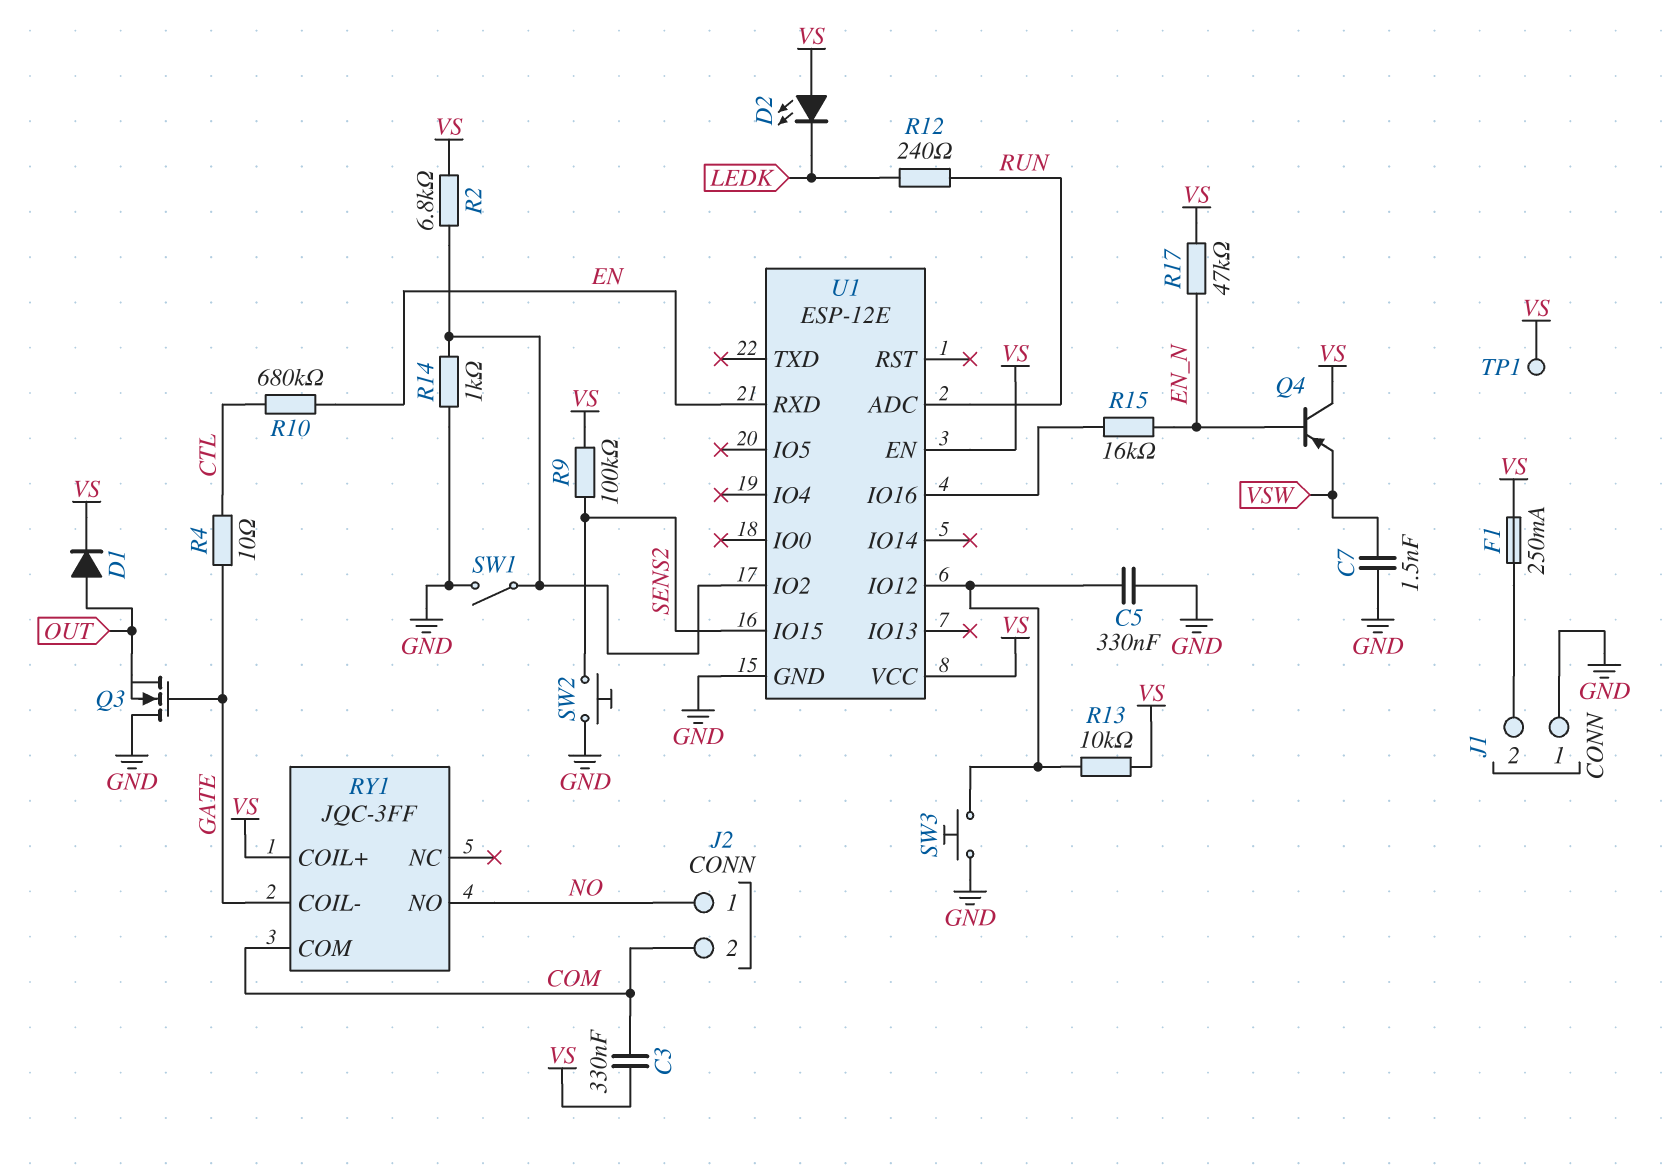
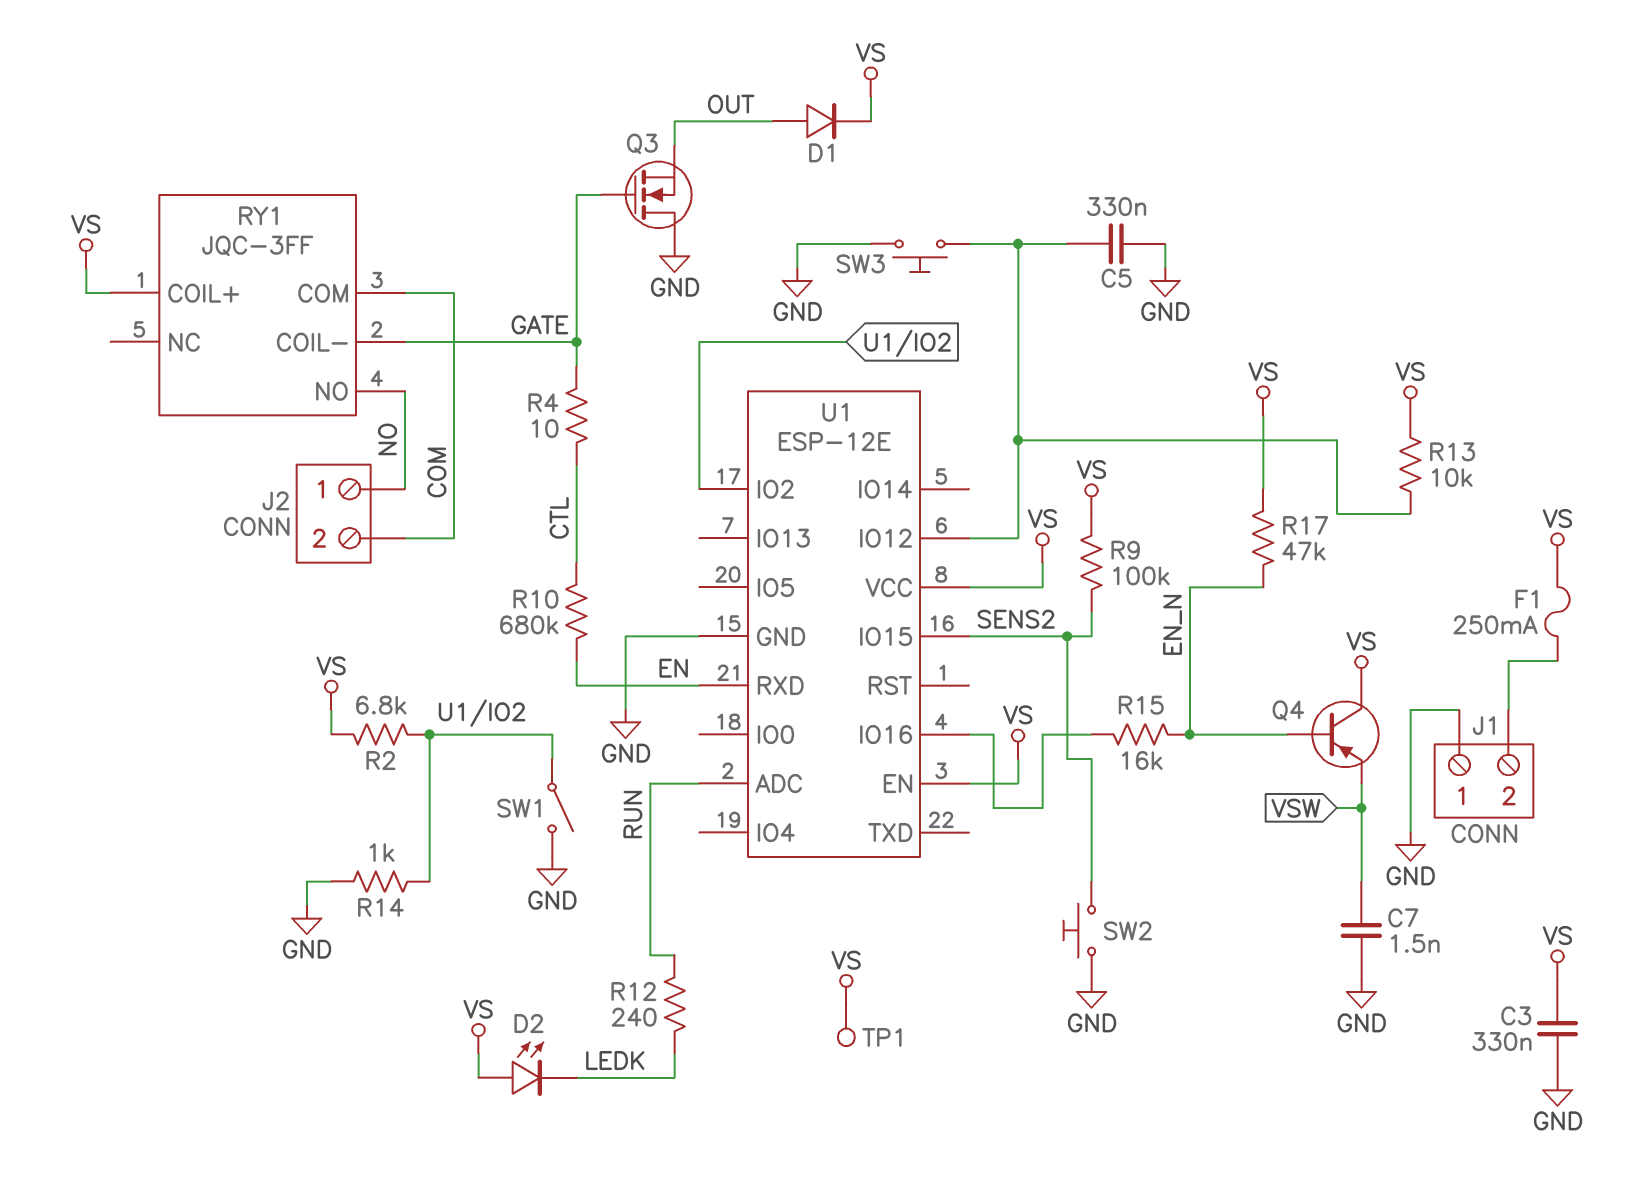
C3: 330nF (COM, VS) -> 330nF (GND, VS)

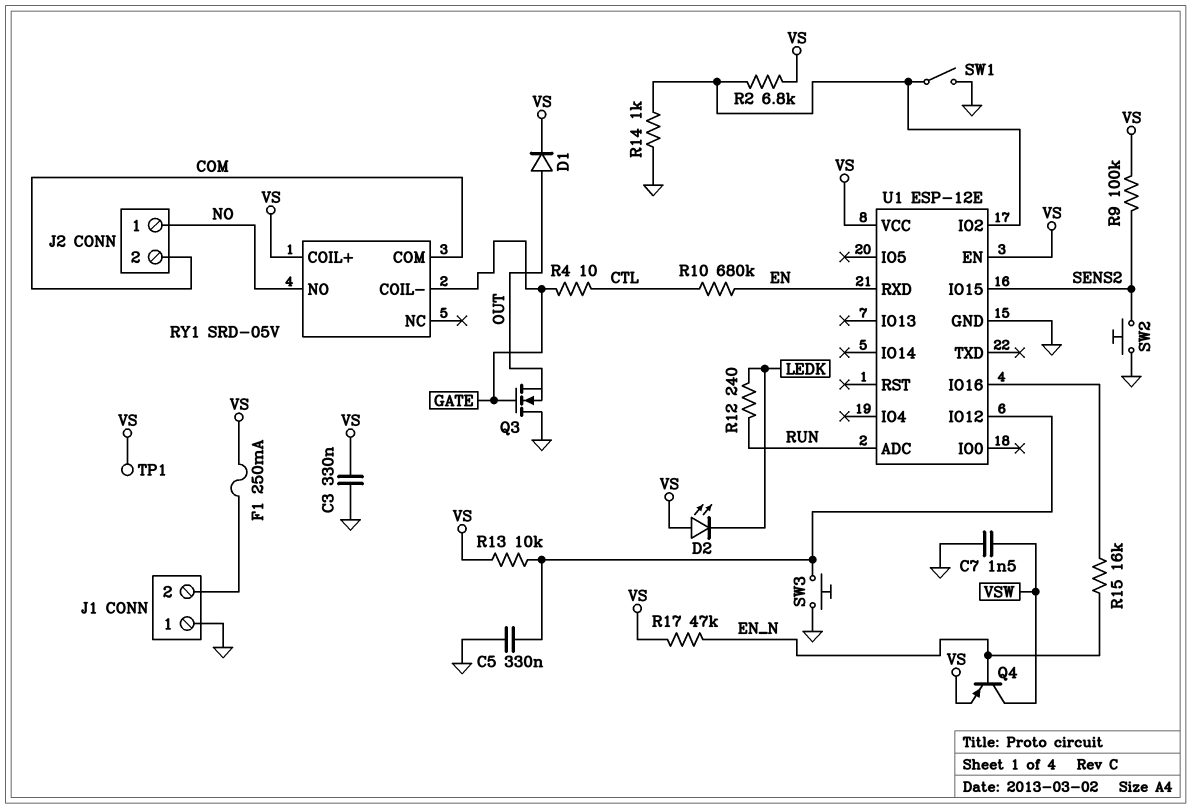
Q4: PNP (B EN_N, C VS, E VSW) -> PNP (B EN_N, C VSW, E VS)
RY1: JQC-3FF -> SRD-05V

